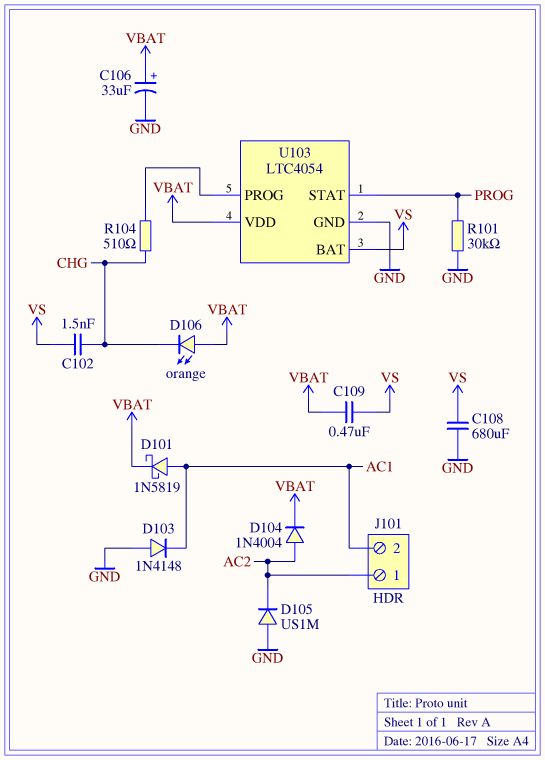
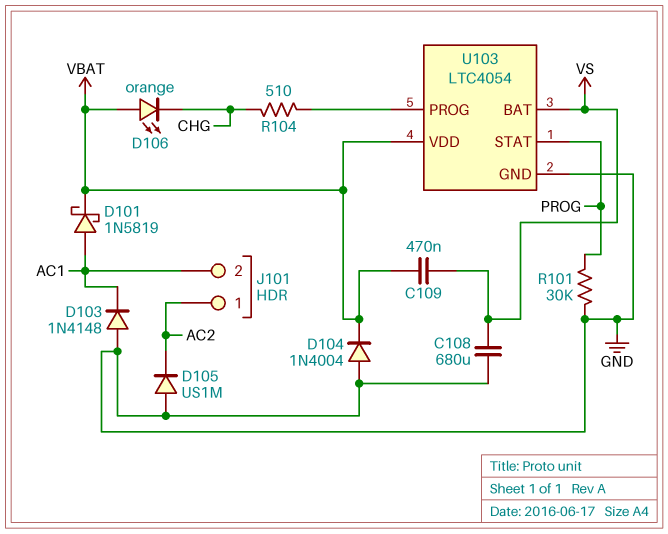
C102: 1.5nF (CHG, VS) -> none
C106: 33uF (plus VBAT, minus GND) -> none
D104: diode 1N4004 (A AC2, K VBAT) -> diode 1N4004 (A GND, K VBAT)

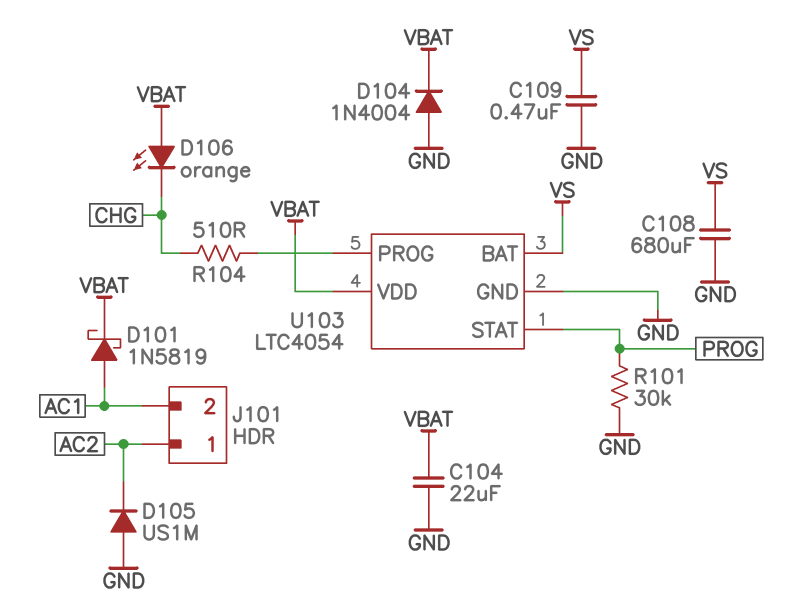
C104: none -> 22uF (GND, VBAT)
C109: 470nF (VBAT, VS) -> 470nF (GND, VS)
D103: diode 1N4148 (A GND, K AC1) -> none

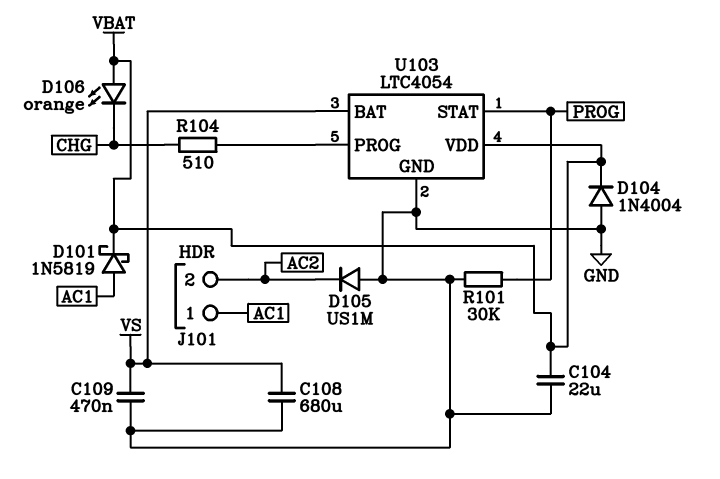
J101 pin 1: AC2 -> AC1
J101 pin 2: AC1 -> AC2

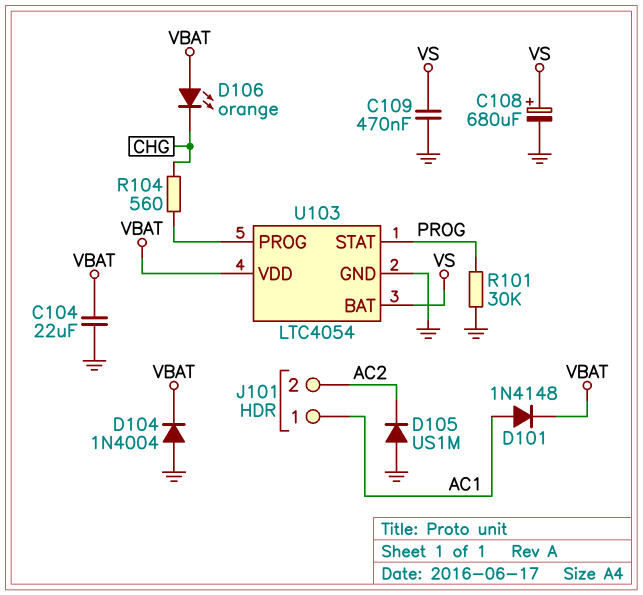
C108: 680uF (GND, VS) -> 680uF (plus VS, minus GND)
D101: schottky 1N5819 (A AC1, K VBAT) -> diode 1N4148 (A AC1, K VBAT)
R104: 510 (CHG, U103/PROG) -> 560 (CHG, U103/PROG)

